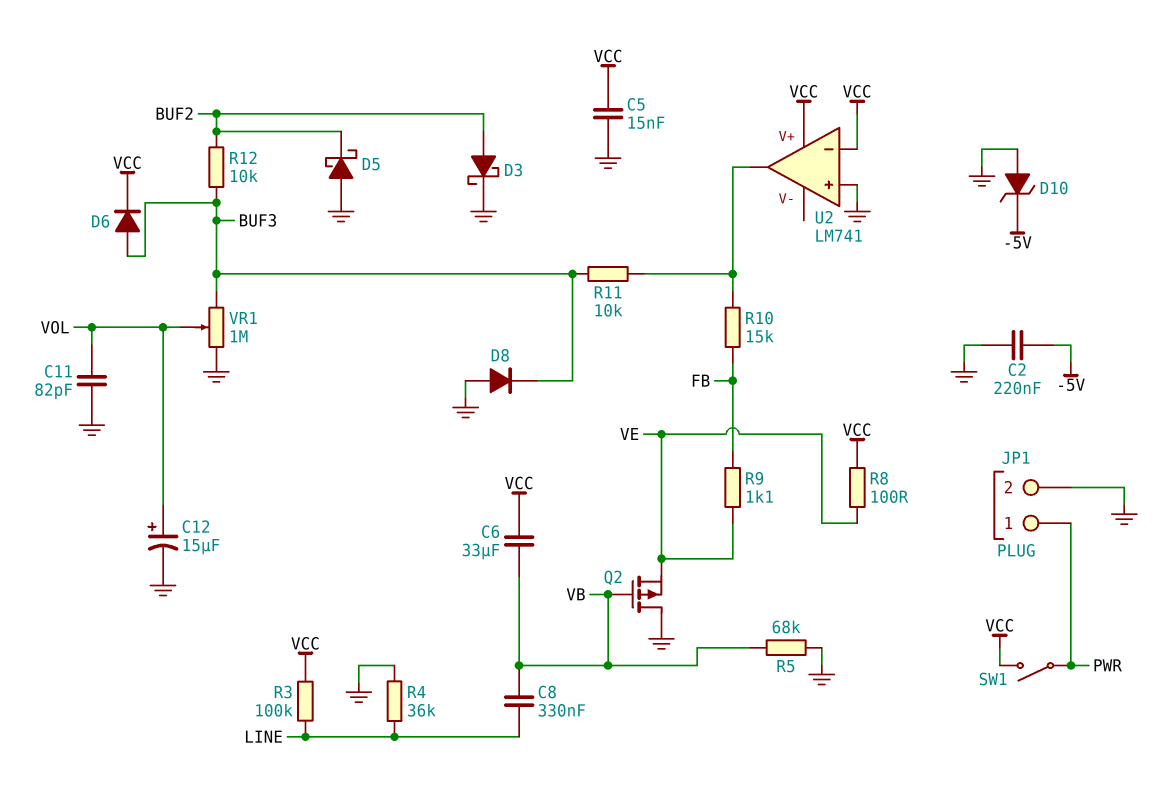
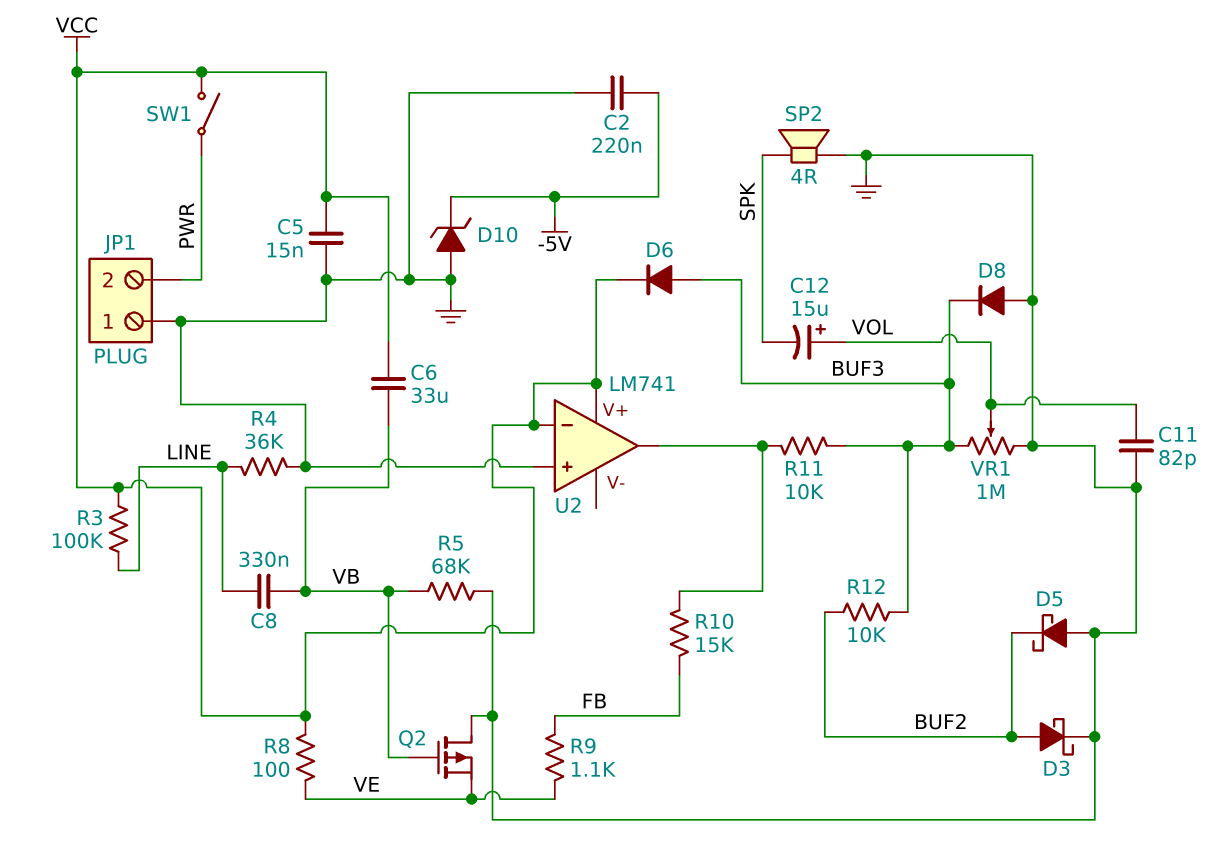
C12: 15uF (plus VOL, minus GND) -> 15uF (plus VOL, minus SPK)
JP1 pin 1: PWR -> GND
JP1 pin 2: GND -> PWR
SP2: none -> speaker 4R (GND, SPK)

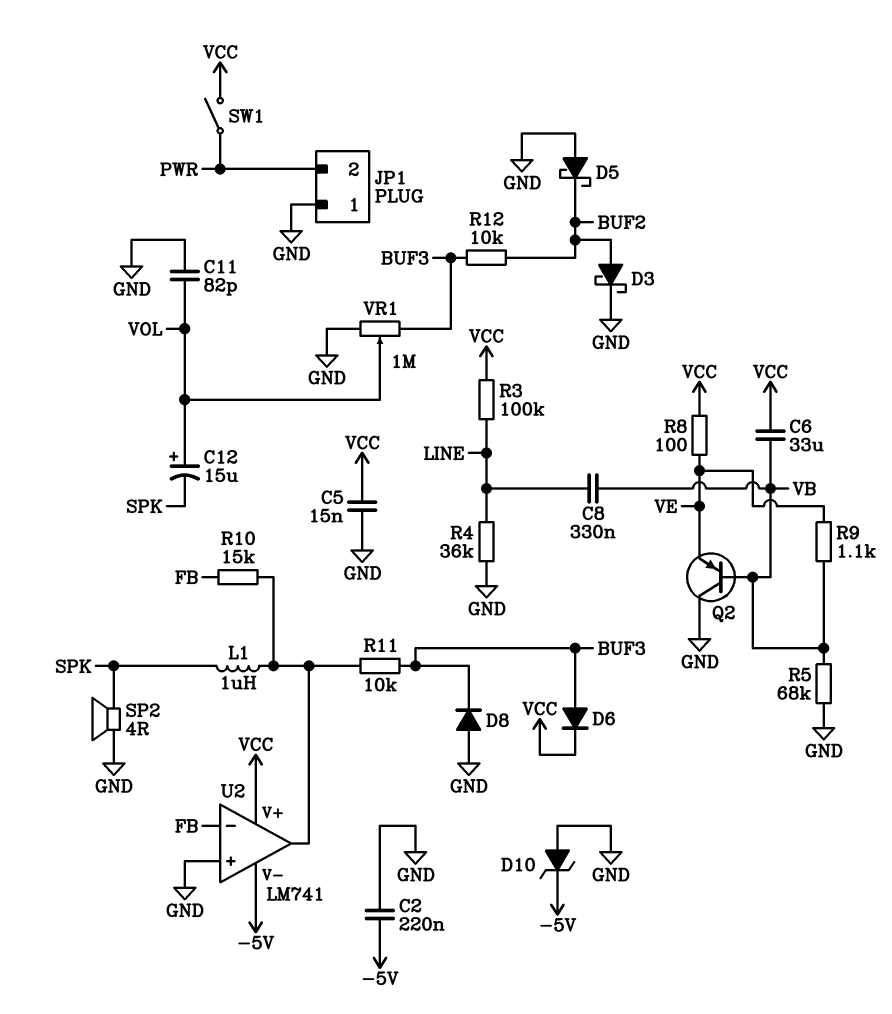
L1: none -> 1uH (SPK, U2/out)
Q2: PMOS (G VB, D GND, S VE) -> PNP (B VB, C GND, E VE)
R9: 1.1k (FB, VE) -> 1.1k (VB, VE)
U2 pin V-: none -> -5V
U2 pin in-: VCC -> FB

